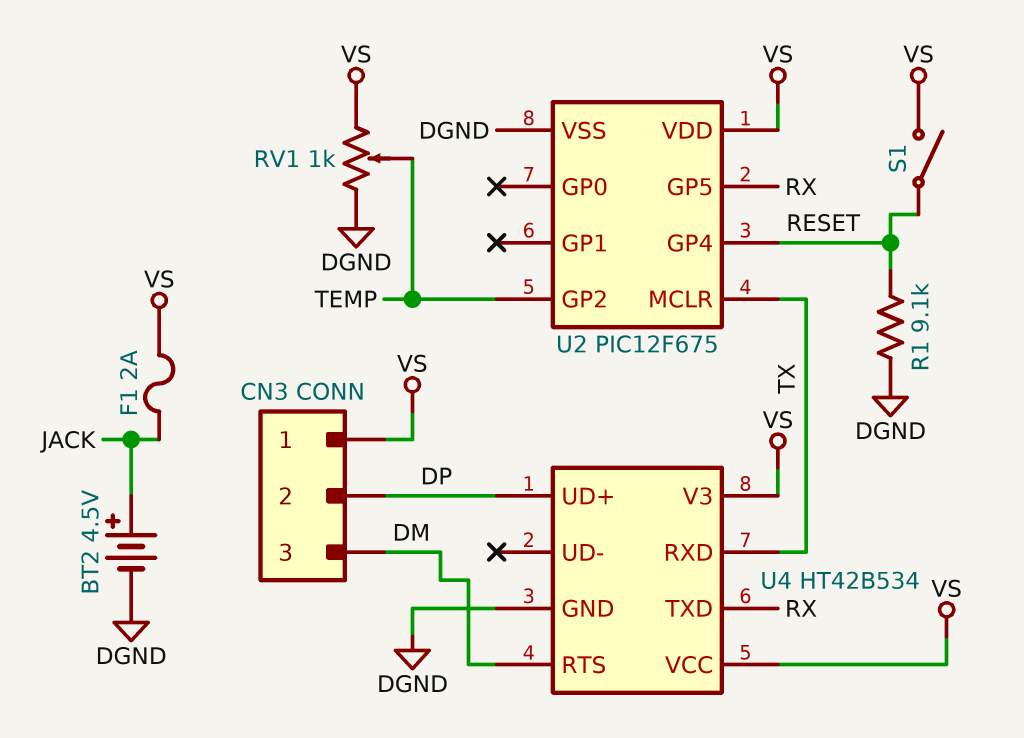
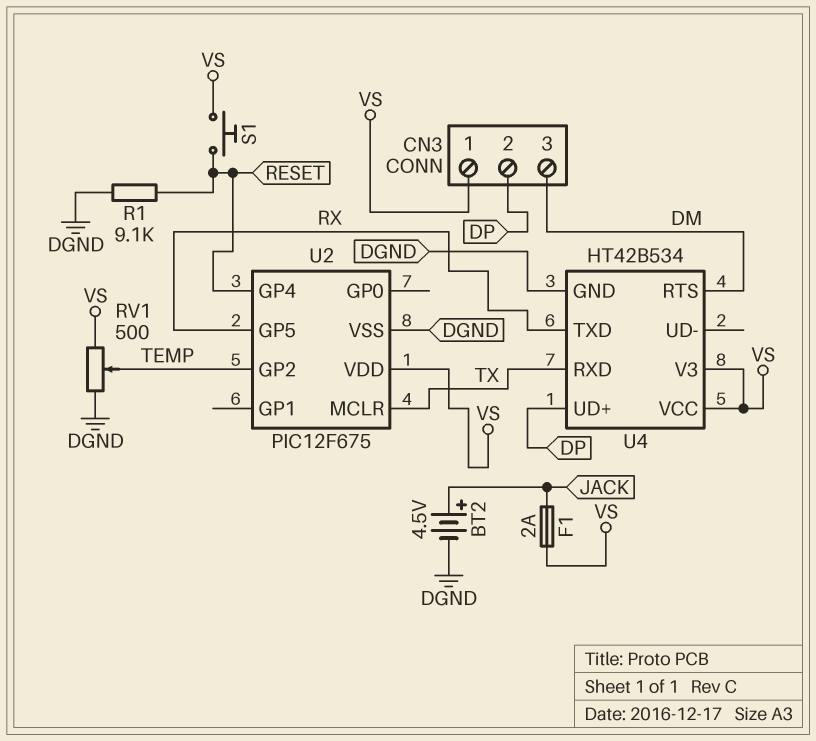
RV1: 1k (DGND, VS, wiper TEMP) -> 500 (DGND, VS, wiper TEMP)
S1: switch (RESET, VS) -> button (RESET, VS)

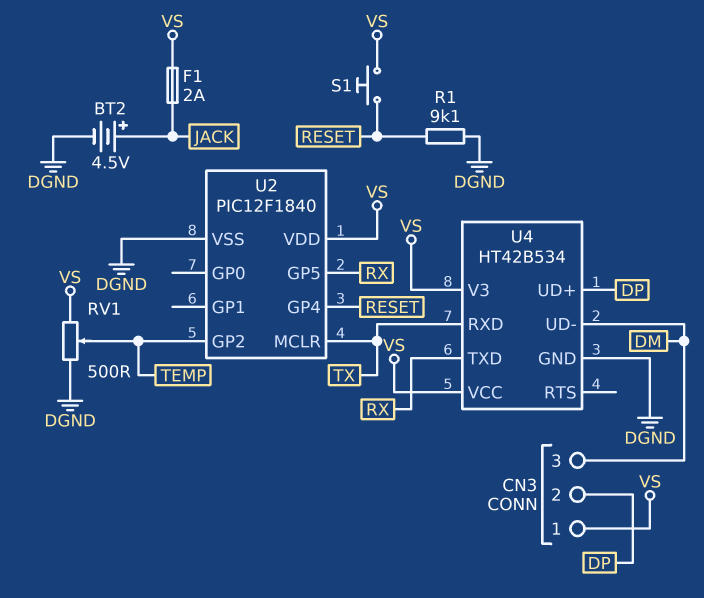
U2: PIC12F675 -> PIC12F1840
U4 pin RTS: DM -> none
U4 pin UD-: none -> DM

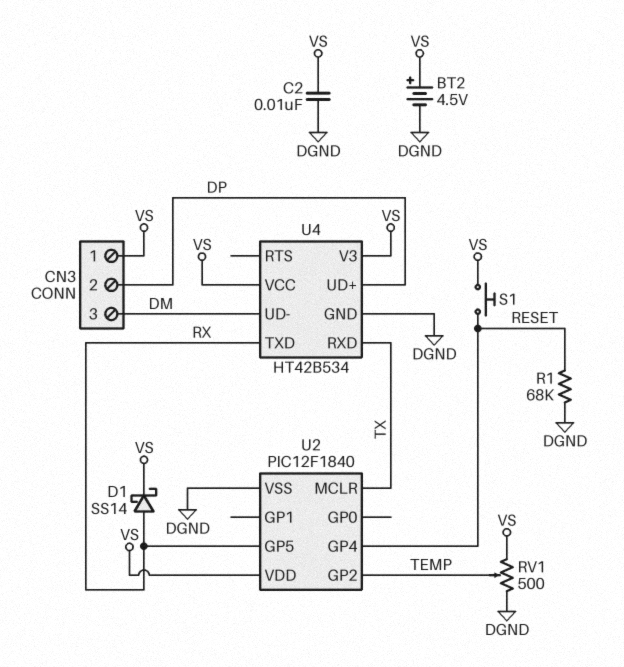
BT2: 4.5V (plus JACK, minus DGND) -> 4.5V (plus VS, minus DGND)
C2: none -> 10nF (DGND, VS)
D1: none -> schottky SS14 (A RX, K VS)
F1: 2A (JACK, VS) -> none
R1: 9.1k (DGND, RESET) -> 68k (DGND, RESET)

